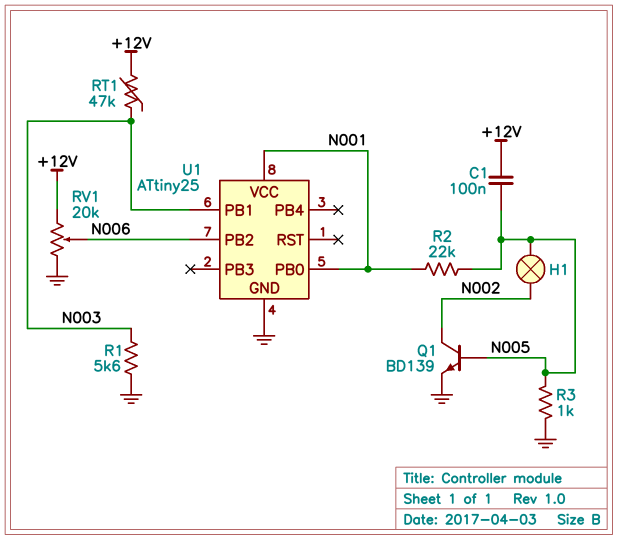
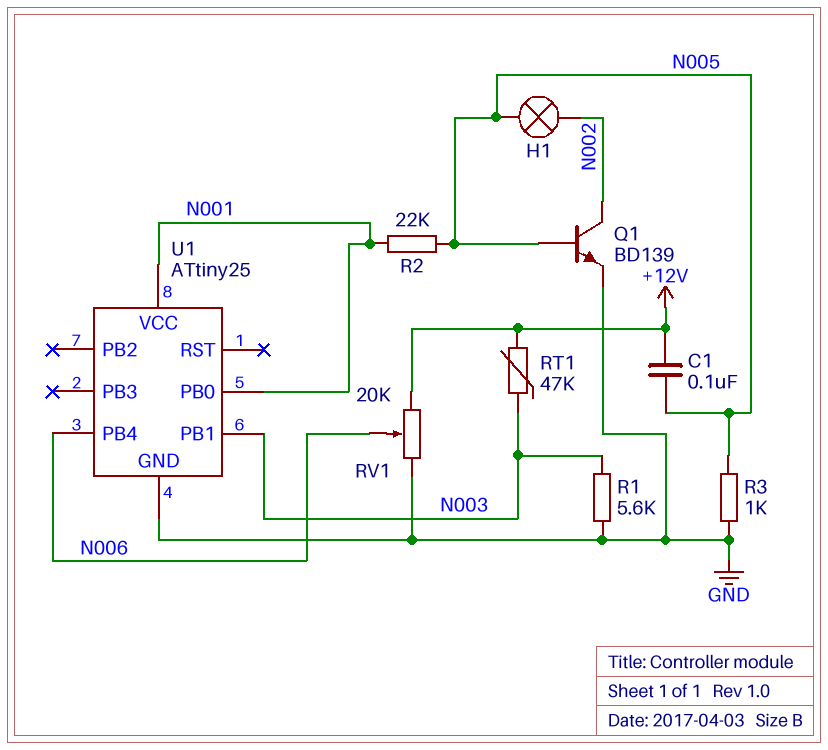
U1 pin PB2: N006 -> none
U1 pin PB4: none -> N006

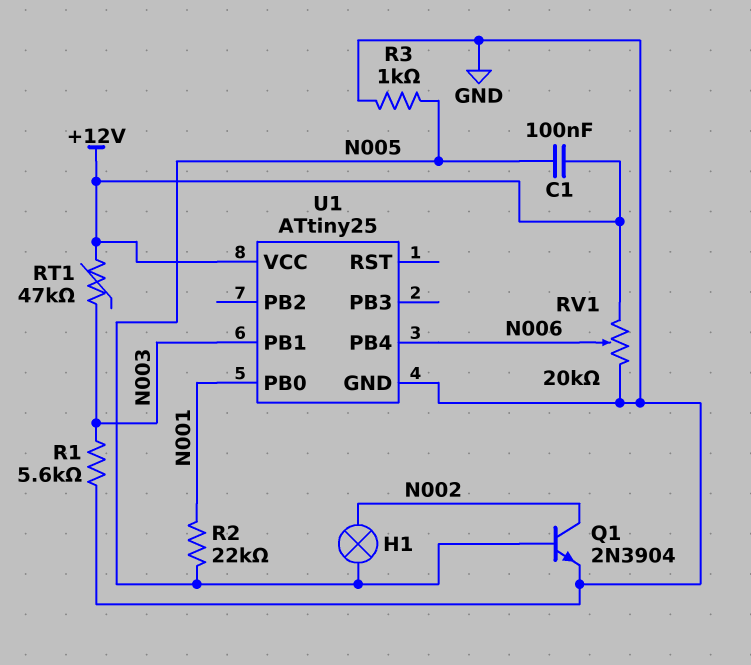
Q1: NPN BD139 (B N005, C N002, E GND) -> NPN 2N3904 (B N005, C N002, E GND)
U1 pin VCC: N001 -> +12V

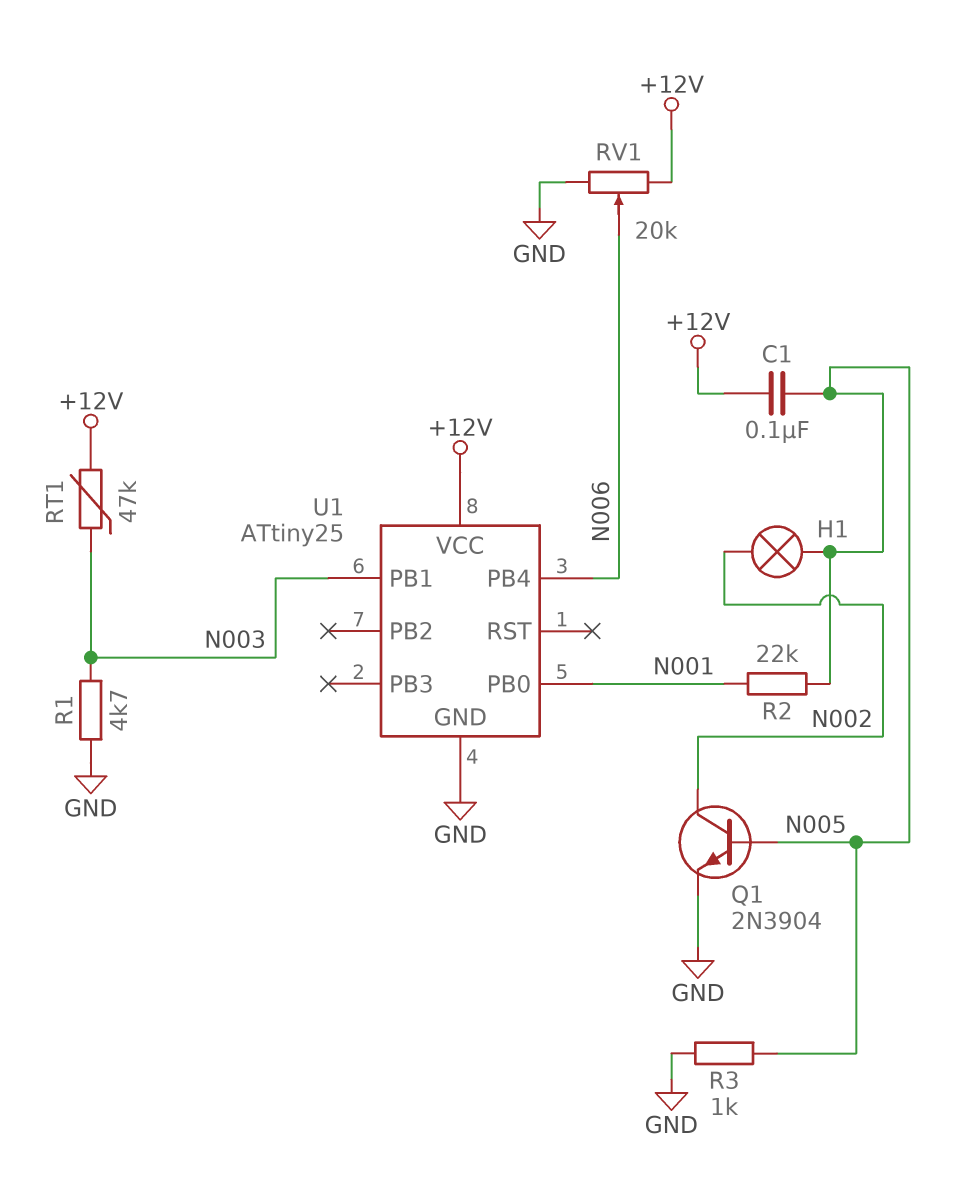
R1: 5.6k (GND, N003) -> 4.7k (GND, N003)

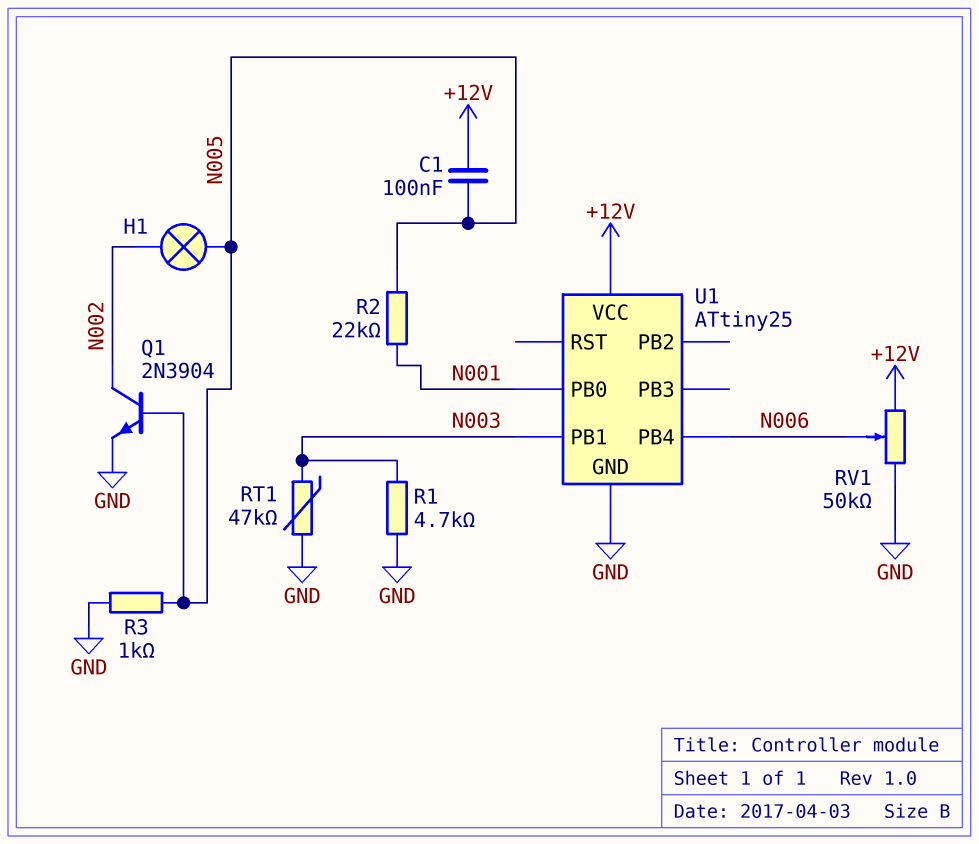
RT1: 47k (+12V, N003) -> 47k (GND, N003)
RV1: 20k (+12V, GND, wiper N006) -> 50k (+12V, GND, wiper N006)

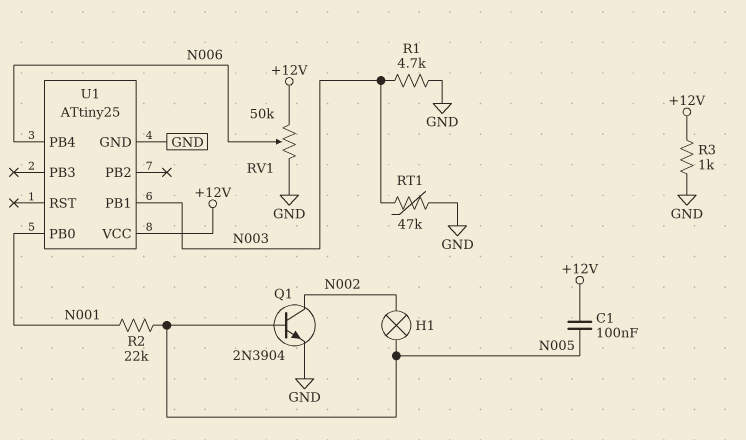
R3: 1k (GND, N005) -> 1k (+12V, GND)

